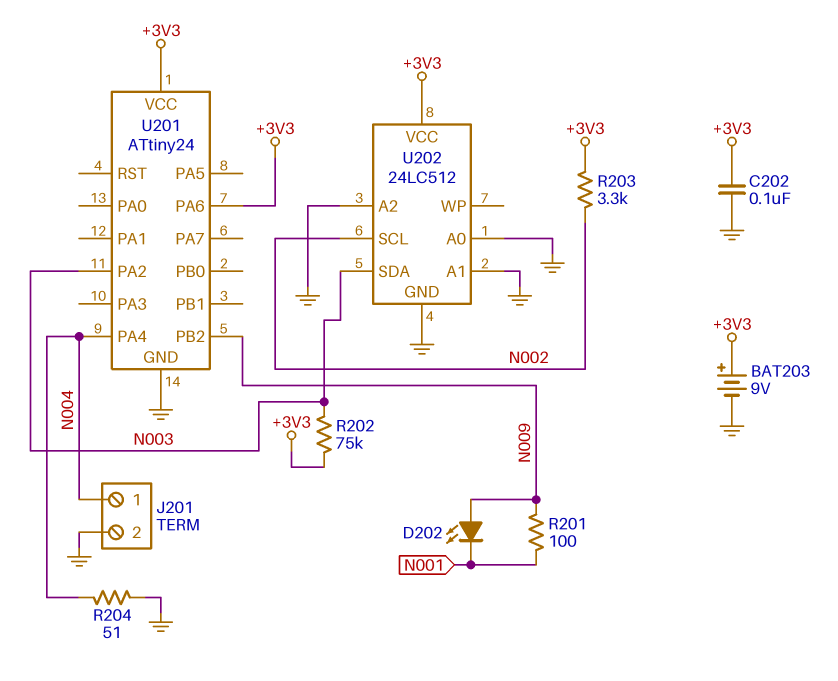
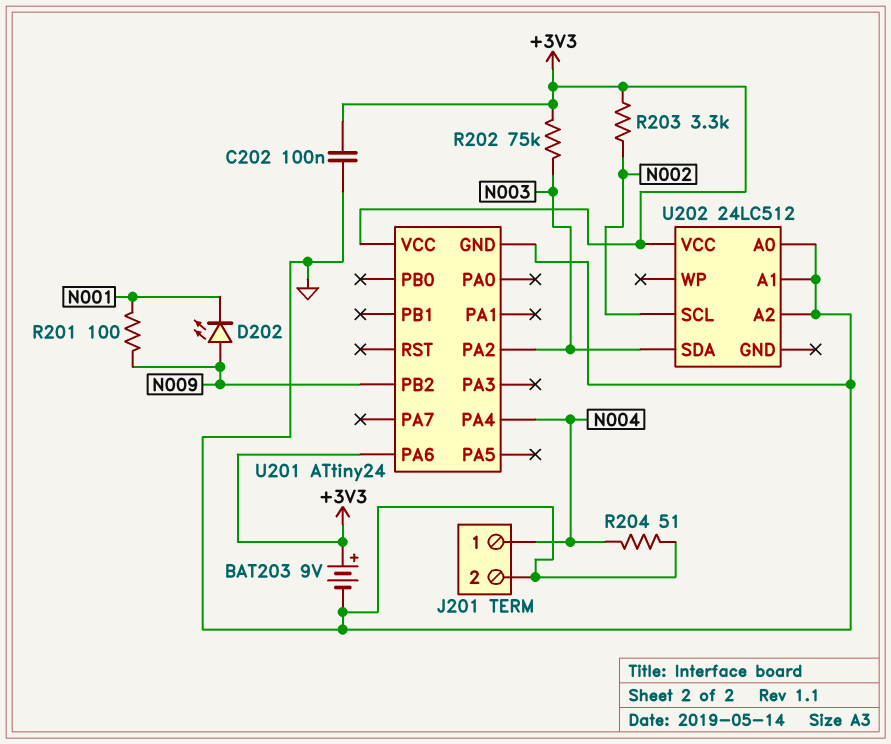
U202 pin GND: GND -> none

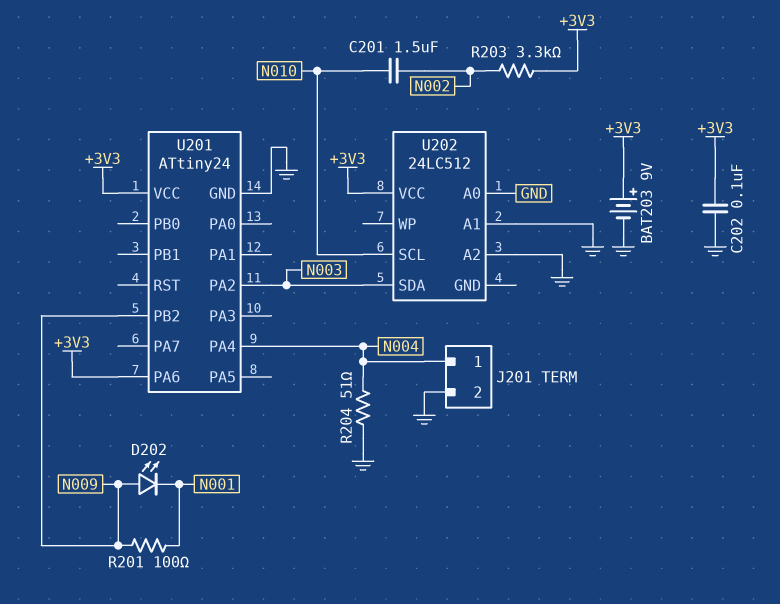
C201: none -> 1.5uF (N002, N010)
R202: 75k (+3V3, N003) -> none
U202 pin SCL: N002 -> N010

